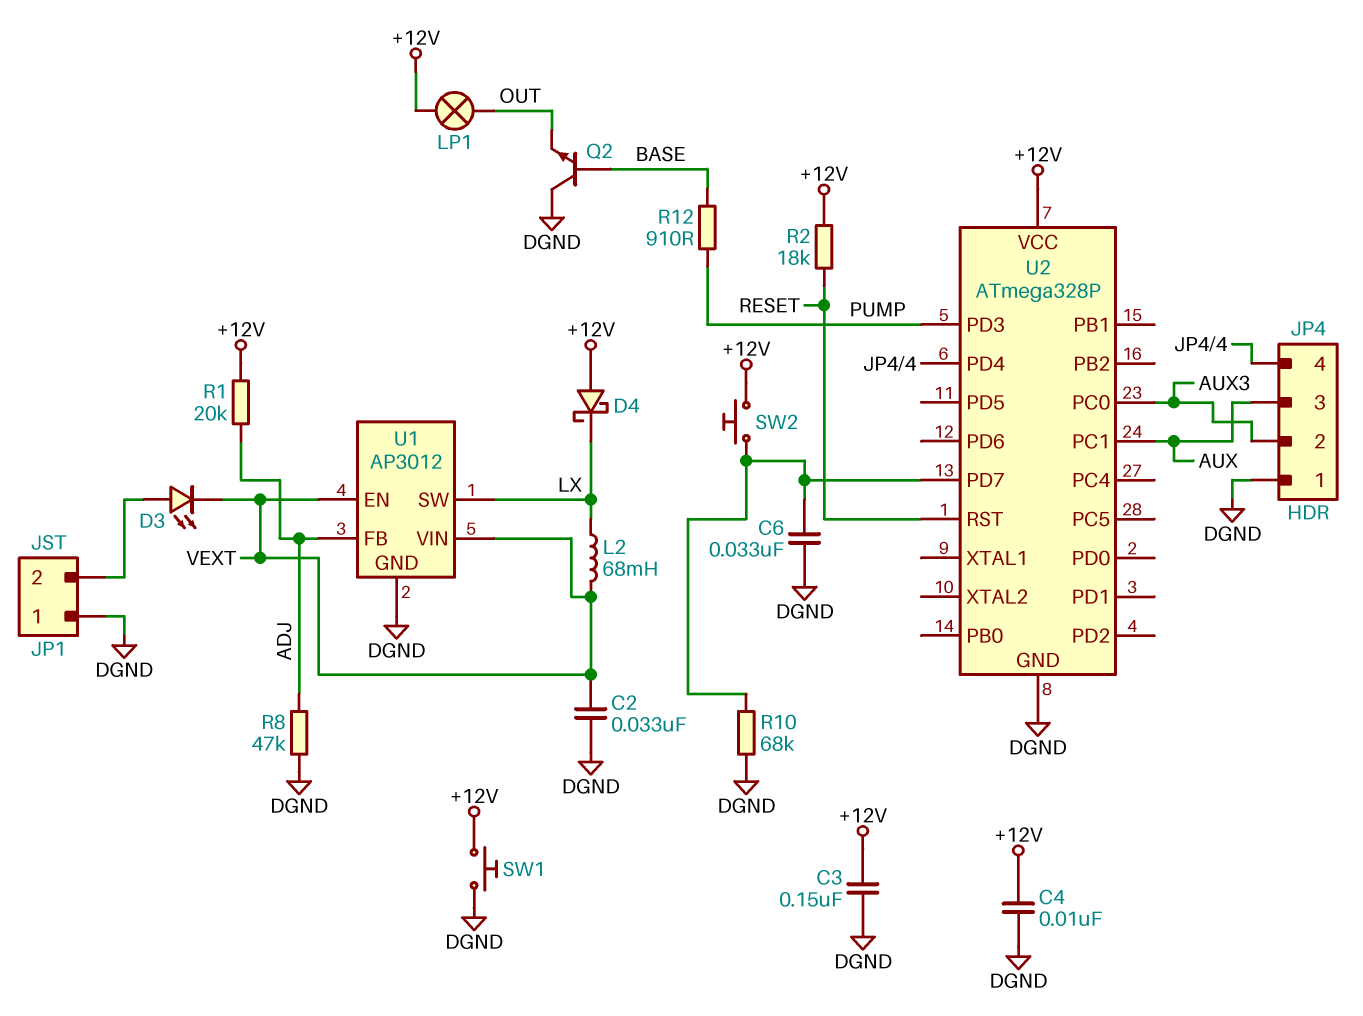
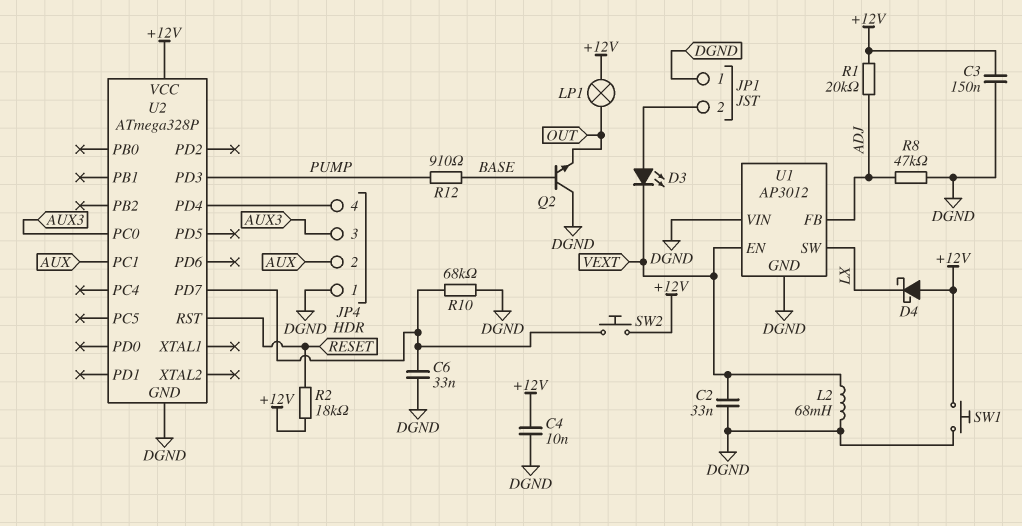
JP4 pin 2: AUX3 -> AUX
JP4 pin 3: AUX -> AUX3
L2: 68mH (LX, VEXT) -> 68mH (DGND, VEXT)
U1 pin VIN: VEXT -> DGND

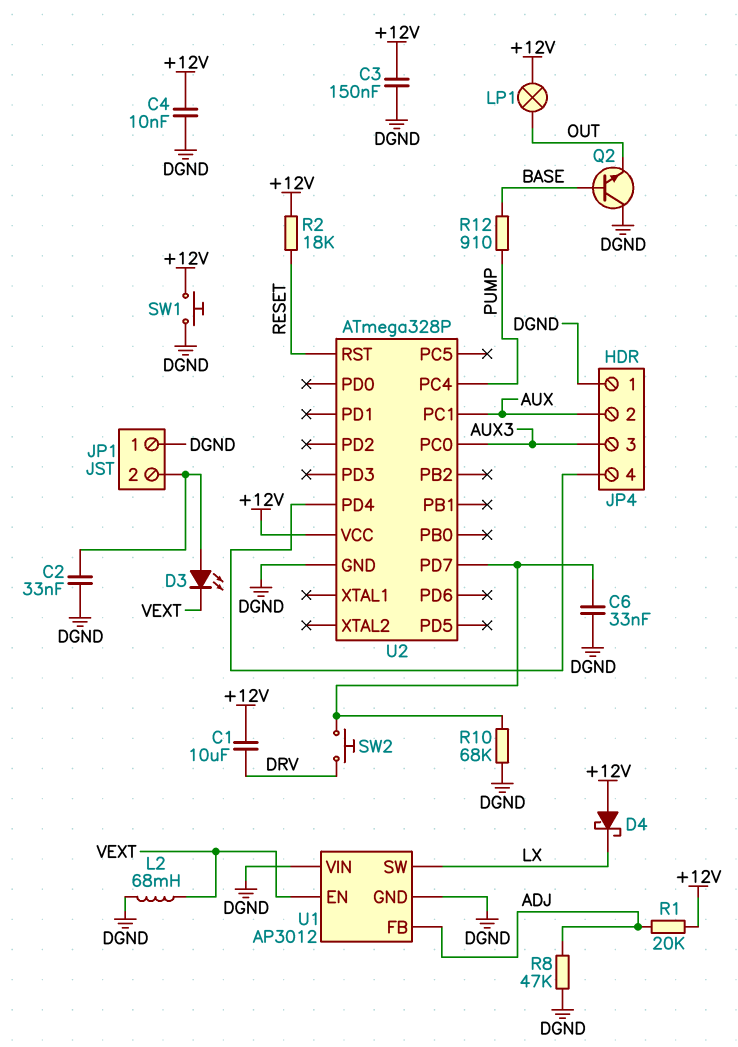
C1: none -> 10uF (+12V, DRV)
C2: 33nF (DGND, VEXT) -> 33nF (DGND, JP1/2)
SW2: button (+12V, U2/PD7) -> button (DRV, U2/PD7)
U2 pin PC4: none -> PUMP
U2 pin PD3: PUMP -> none

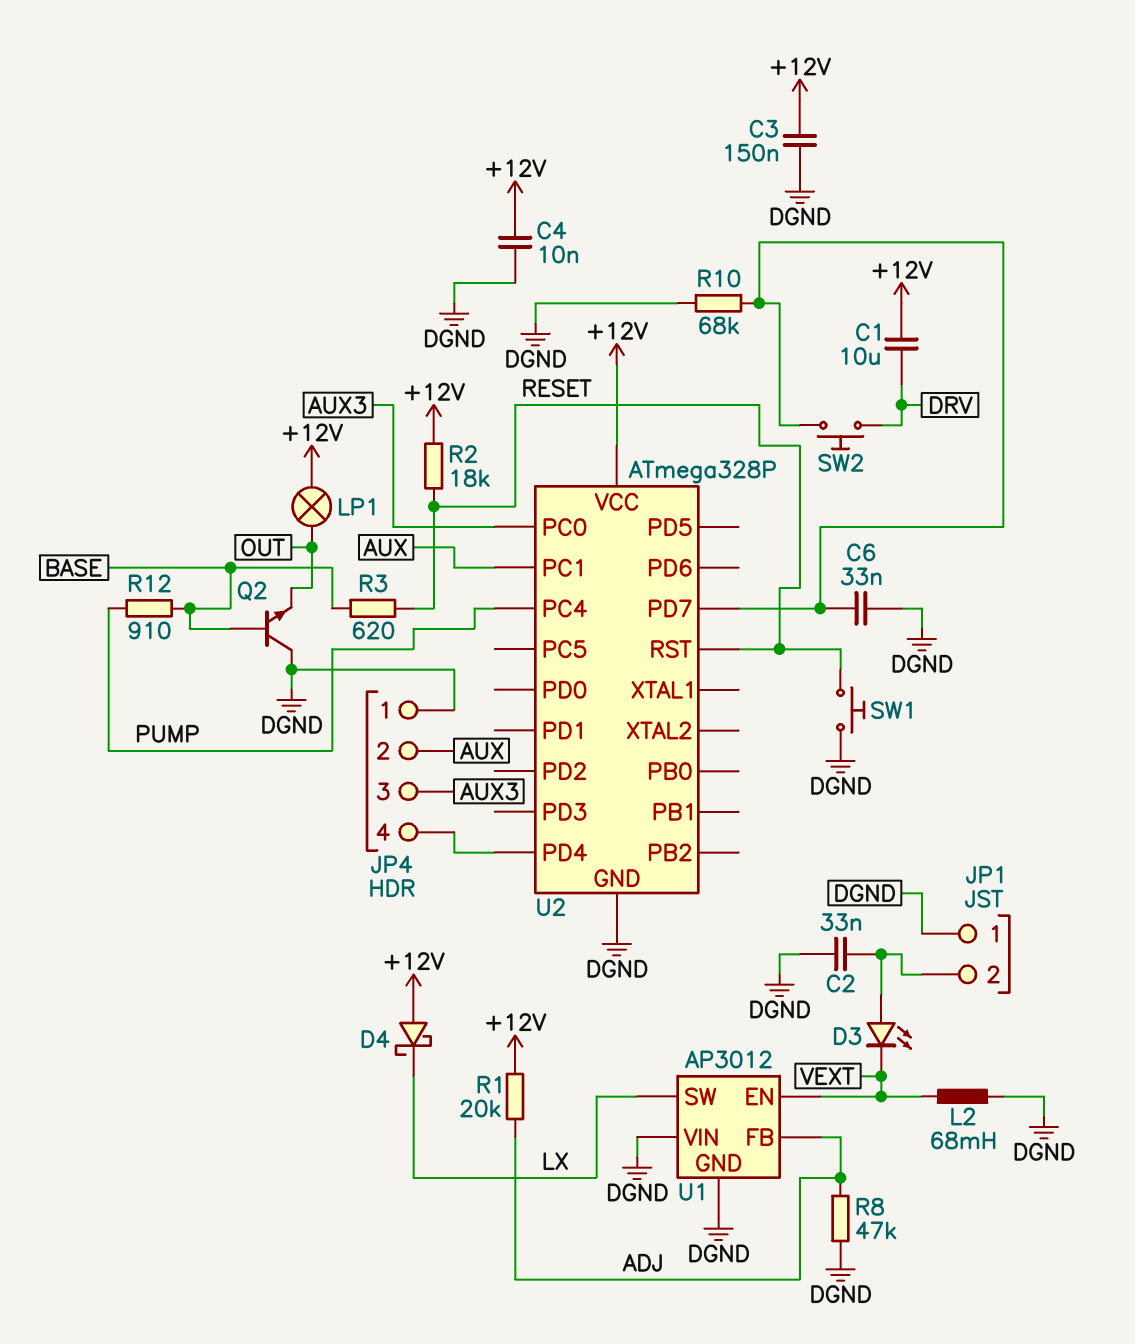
R3: none -> 620 (BASE, RESET)
SW1: button (+12V, DGND) -> button (DGND, RESET)

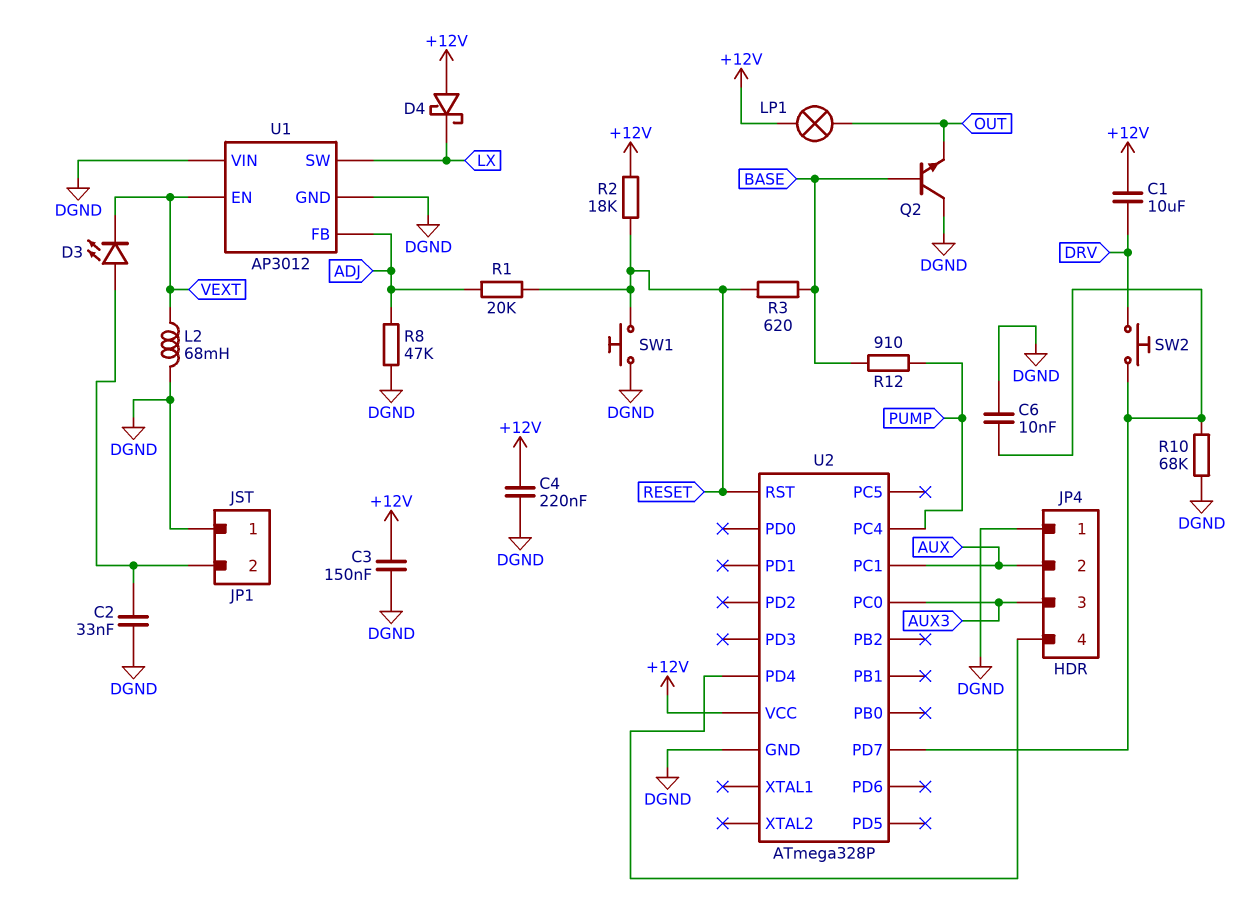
C4: 10nF (+12V, DGND) -> 220nF (+12V, DGND)
C6: 33nF (DGND, U2/PD7) -> 10nF (DGND, U2/PD7)
R1: 20k (+12V, ADJ) -> 20k (ADJ, RESET)

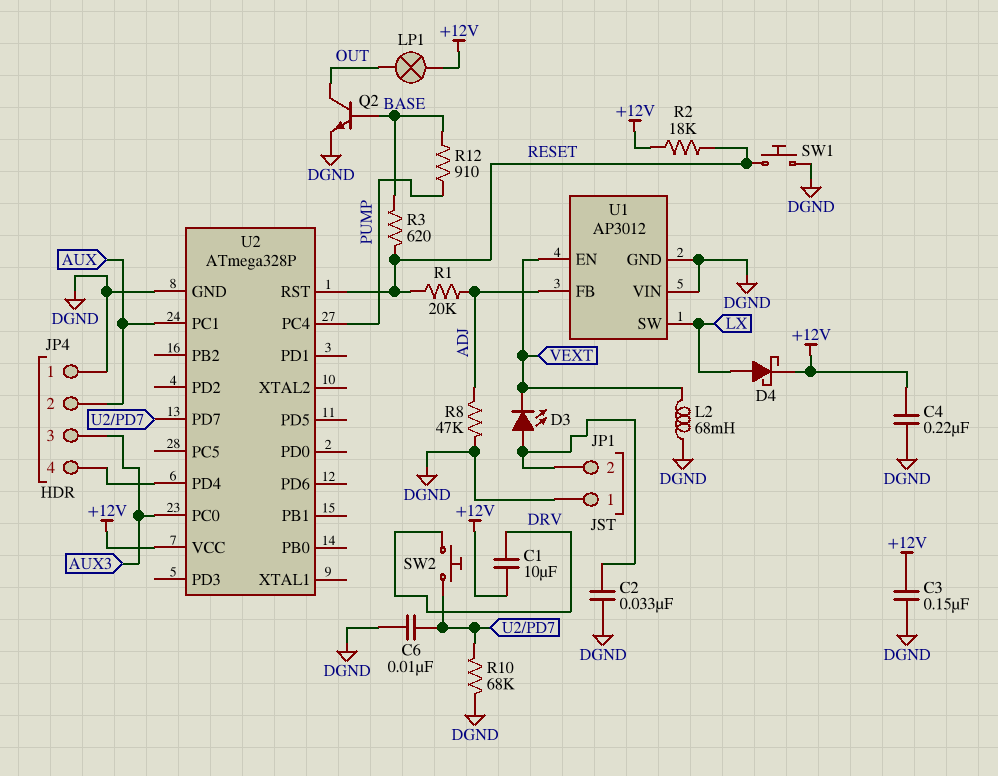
D4: schottky (A +12V, K LX) -> schottky (A LX, K +12V)
Q2: NPN (B BASE, C DGND, E OUT) -> NPN (B BASE, C OUT, E DGND)

